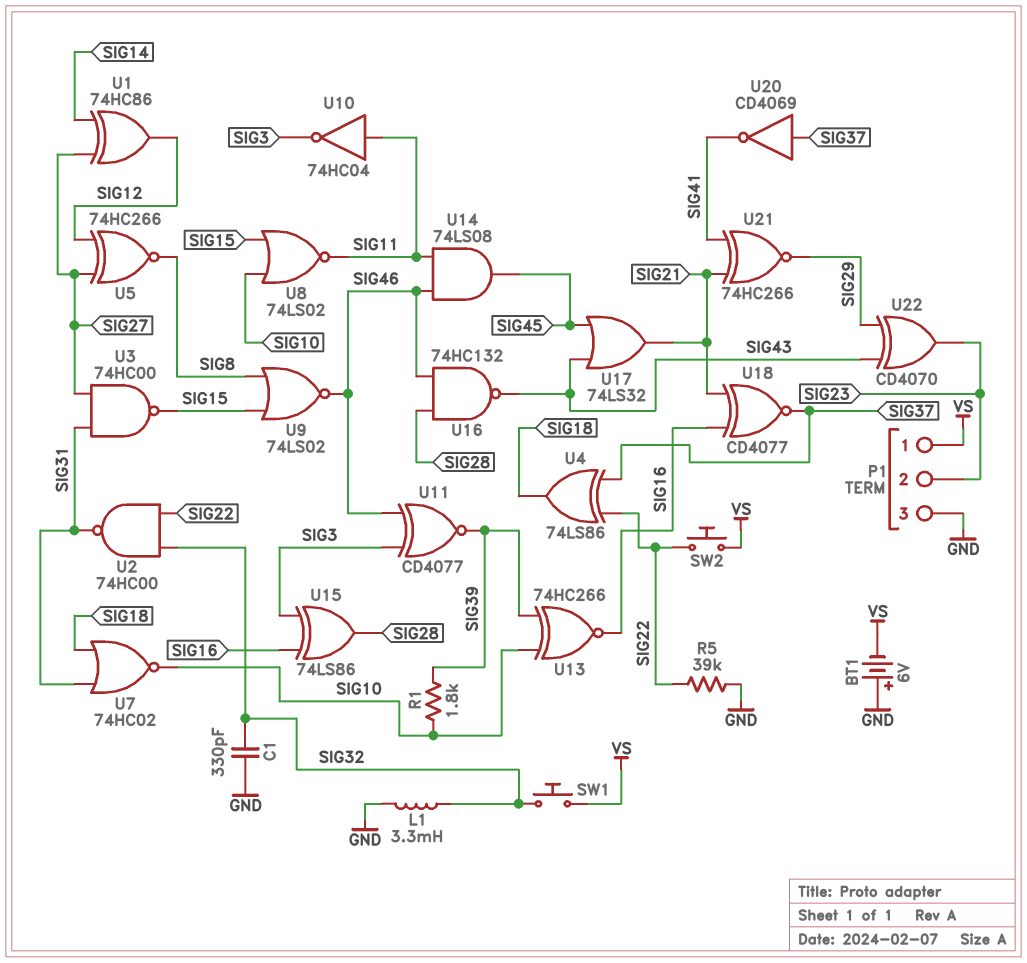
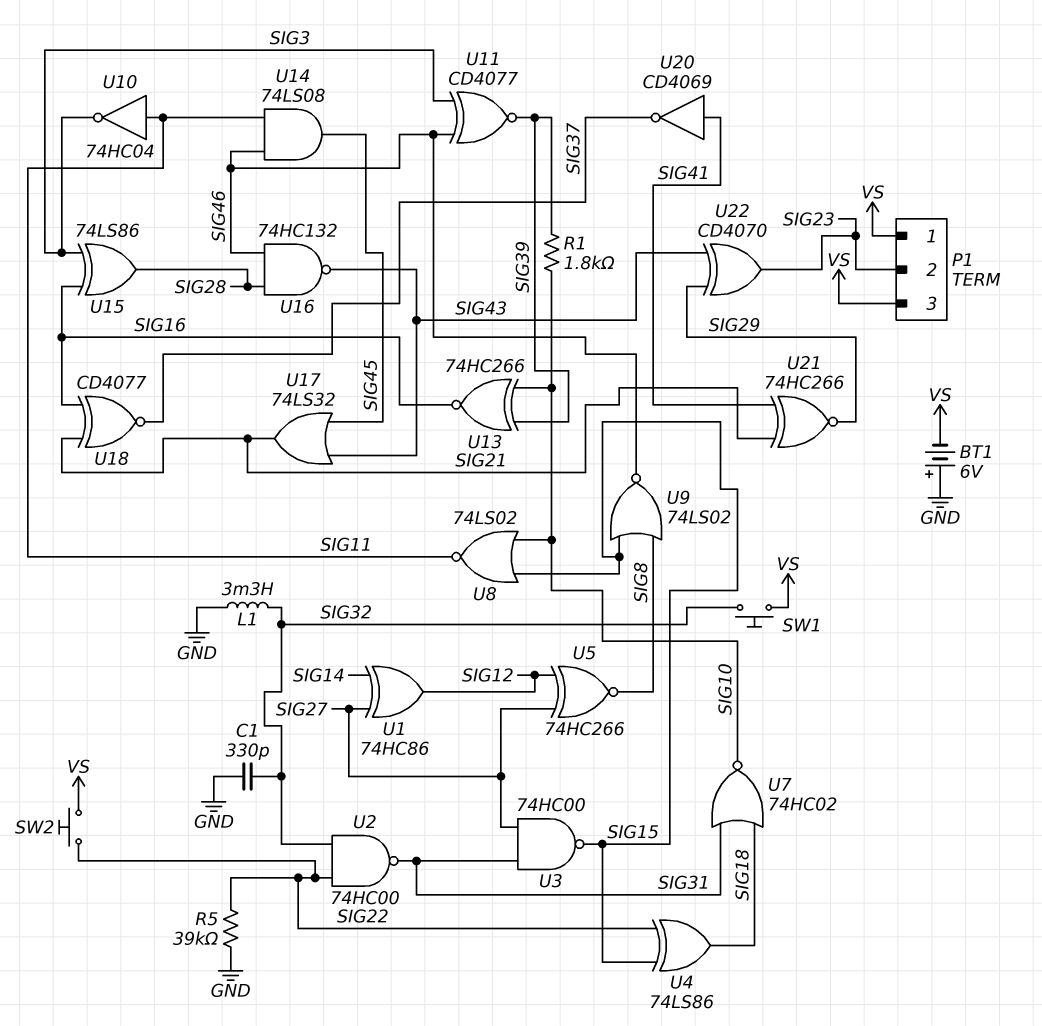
P1 pin 3: GND -> VS
U4: XOR 74LS86 (in SIG22, in SIG37, out SIG18) -> XOR 74LS86 (in SIG15, in SIG22, out SIG18)
U20: NOT CD4069 (in SIG37, out SIG41) -> NOT CD4069 (in SIG41, out SIG37)

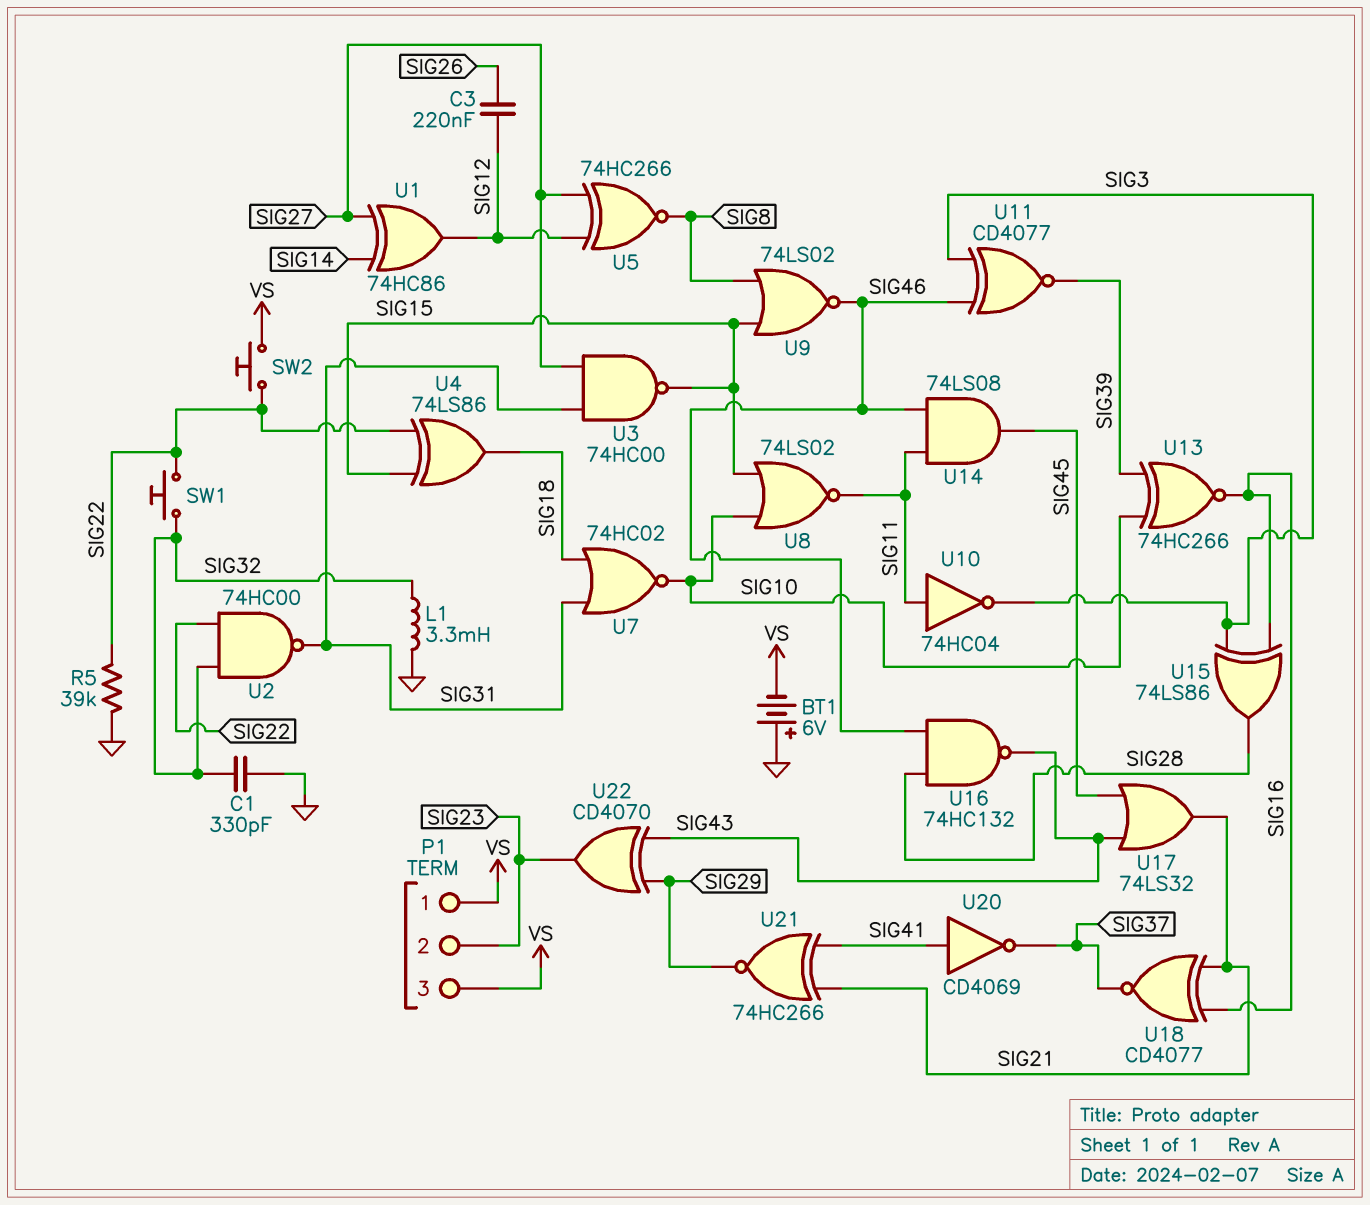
C3: none -> 220nF (SIG12, SIG26)
R1: 1.8k (SIG10, SIG39) -> none
SW1: button (SIG32, VS) -> button (SIG22, SIG32)

